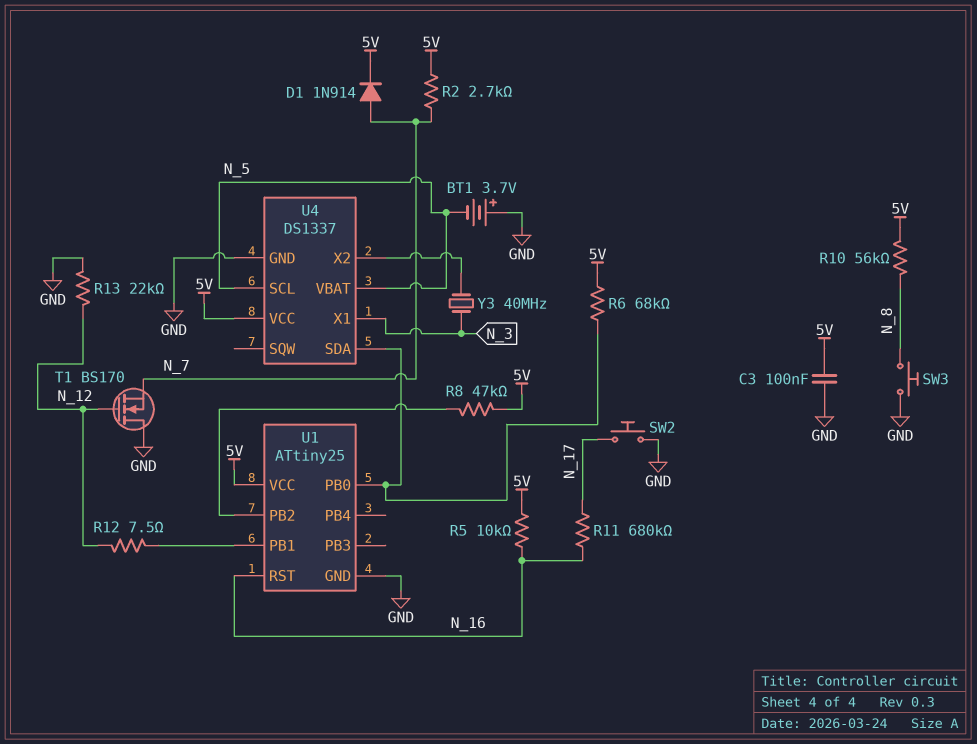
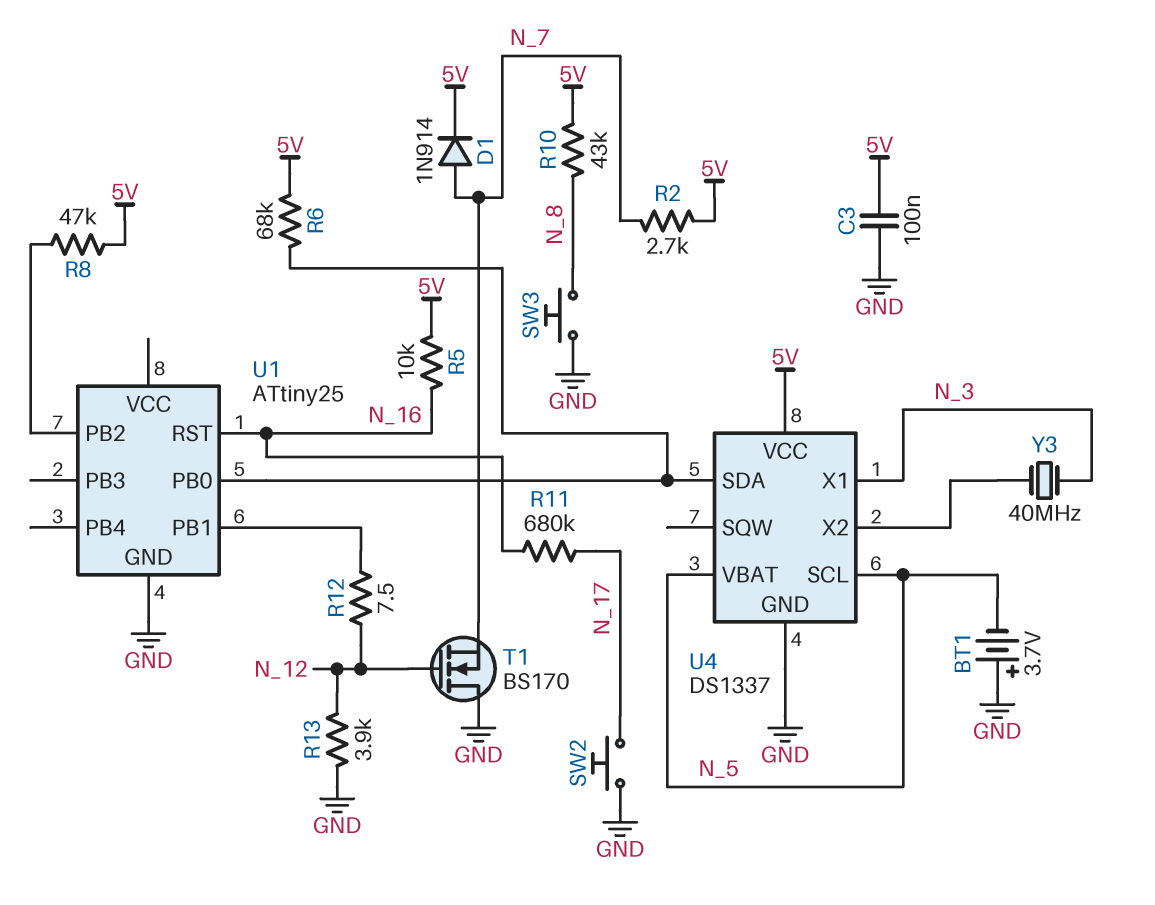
R10: 56k (5V, N_8) -> 43k (5V, N_8)
R13: 22k (GND, N_12) -> 3.9k (GND, N_12)
U1 pin VCC: 5V -> none

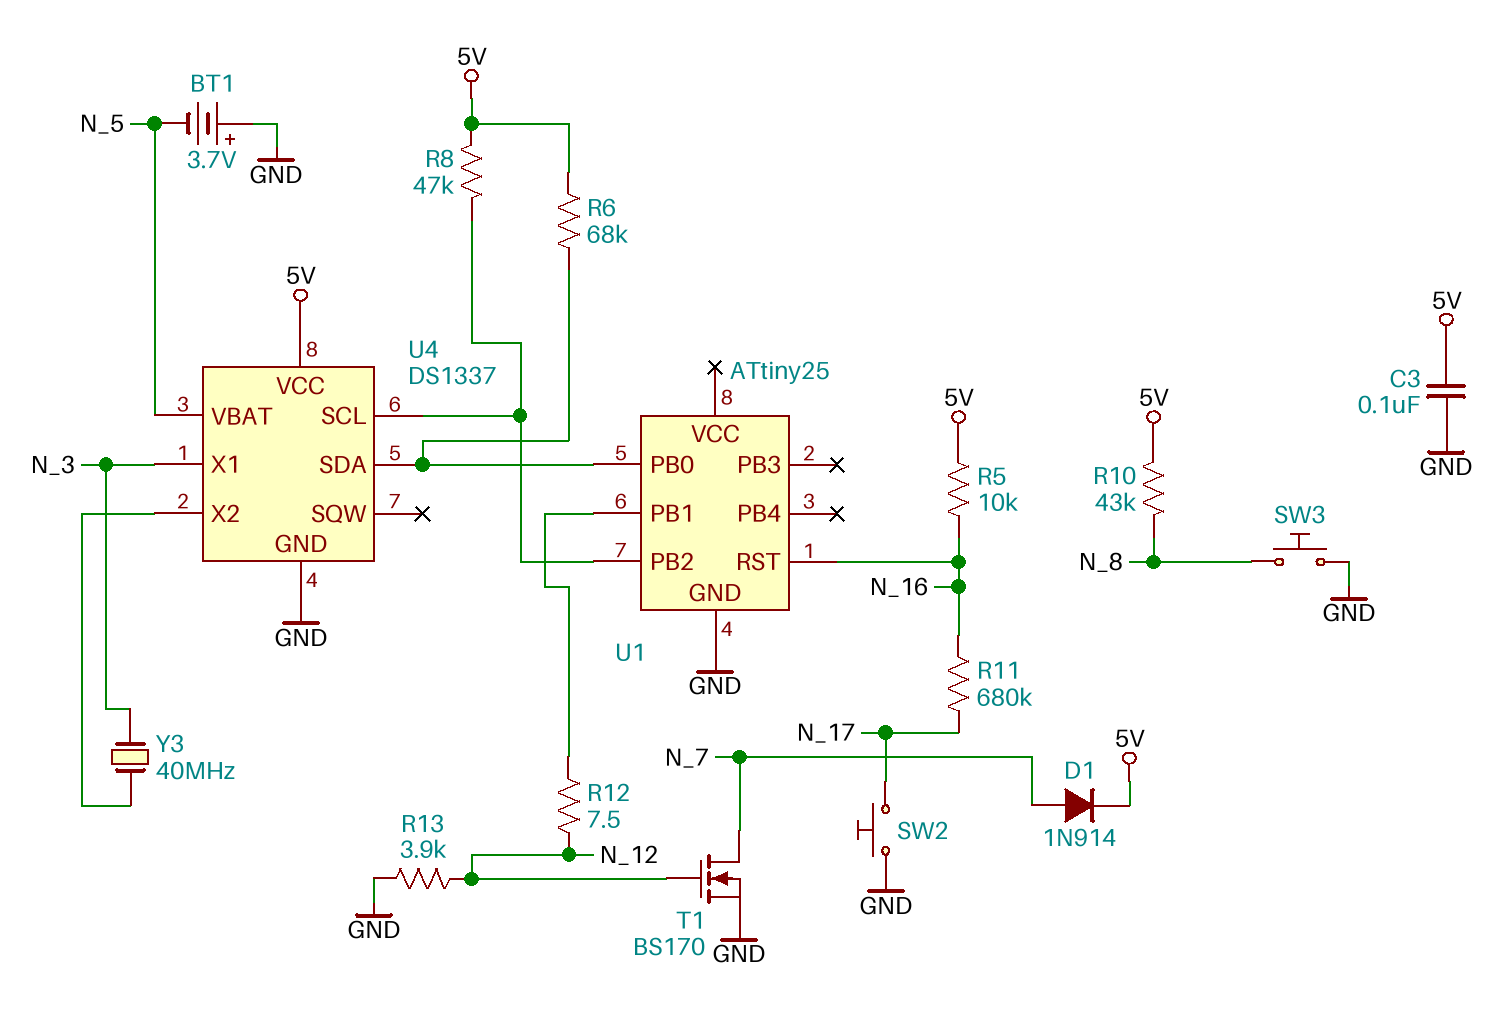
R2: 2.7k (5V, N_7) -> none
T1: NMOS BS170 (G N_12, D GND, S N_7) -> NMOS BS170 (G N_12, D N_7, S GND)
U4 pin SCL: N_5 -> U1/PB2

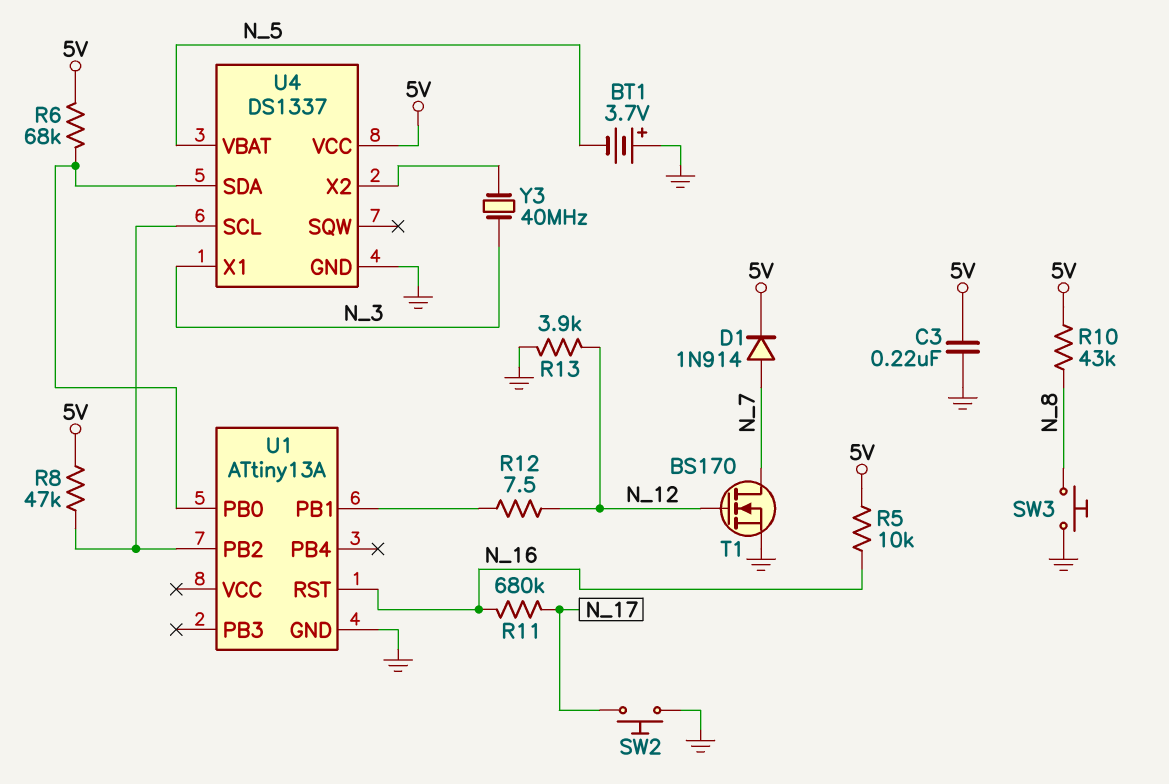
C3: 100nF (5V, GND) -> 220nF (5V, GND)
U1: ATtiny25 -> ATtiny13A

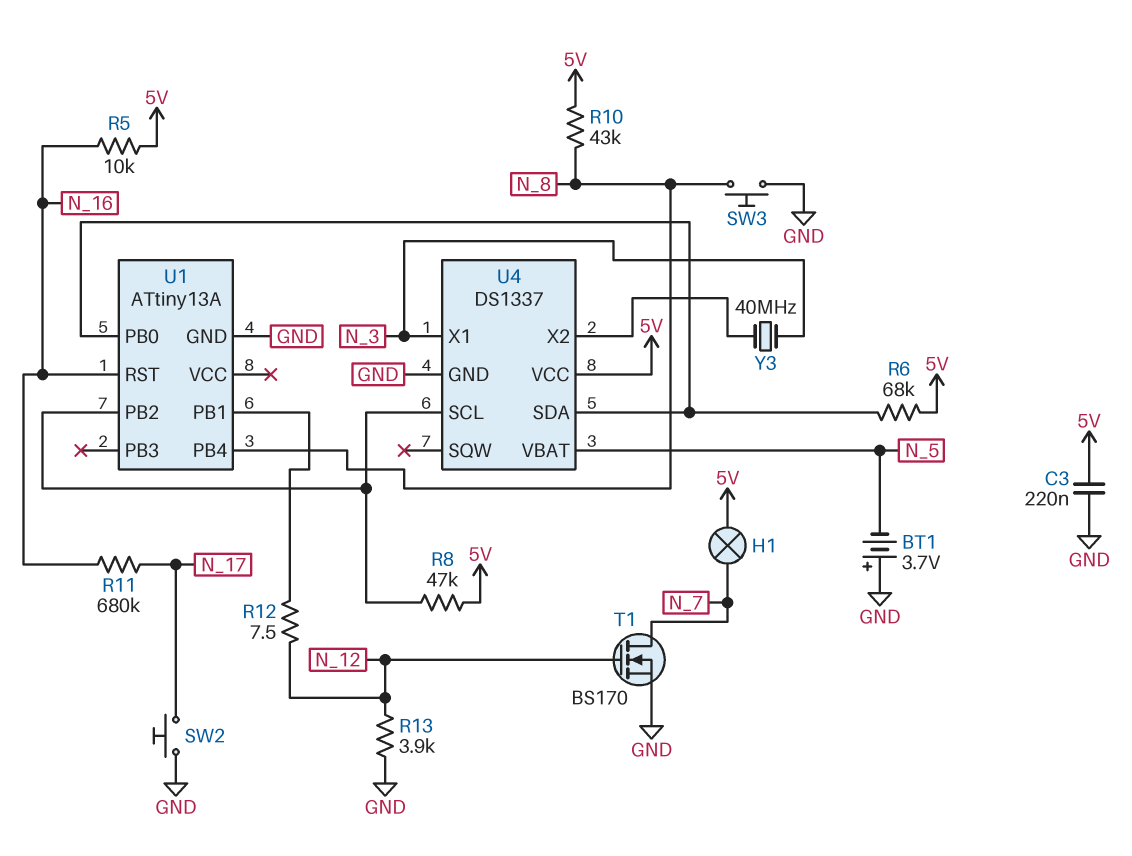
D1: diode 1N914 (A N_7, K 5V) -> none
H1: none -> lamp (5V, N_7)
U1 pin PB4: none -> N_8

